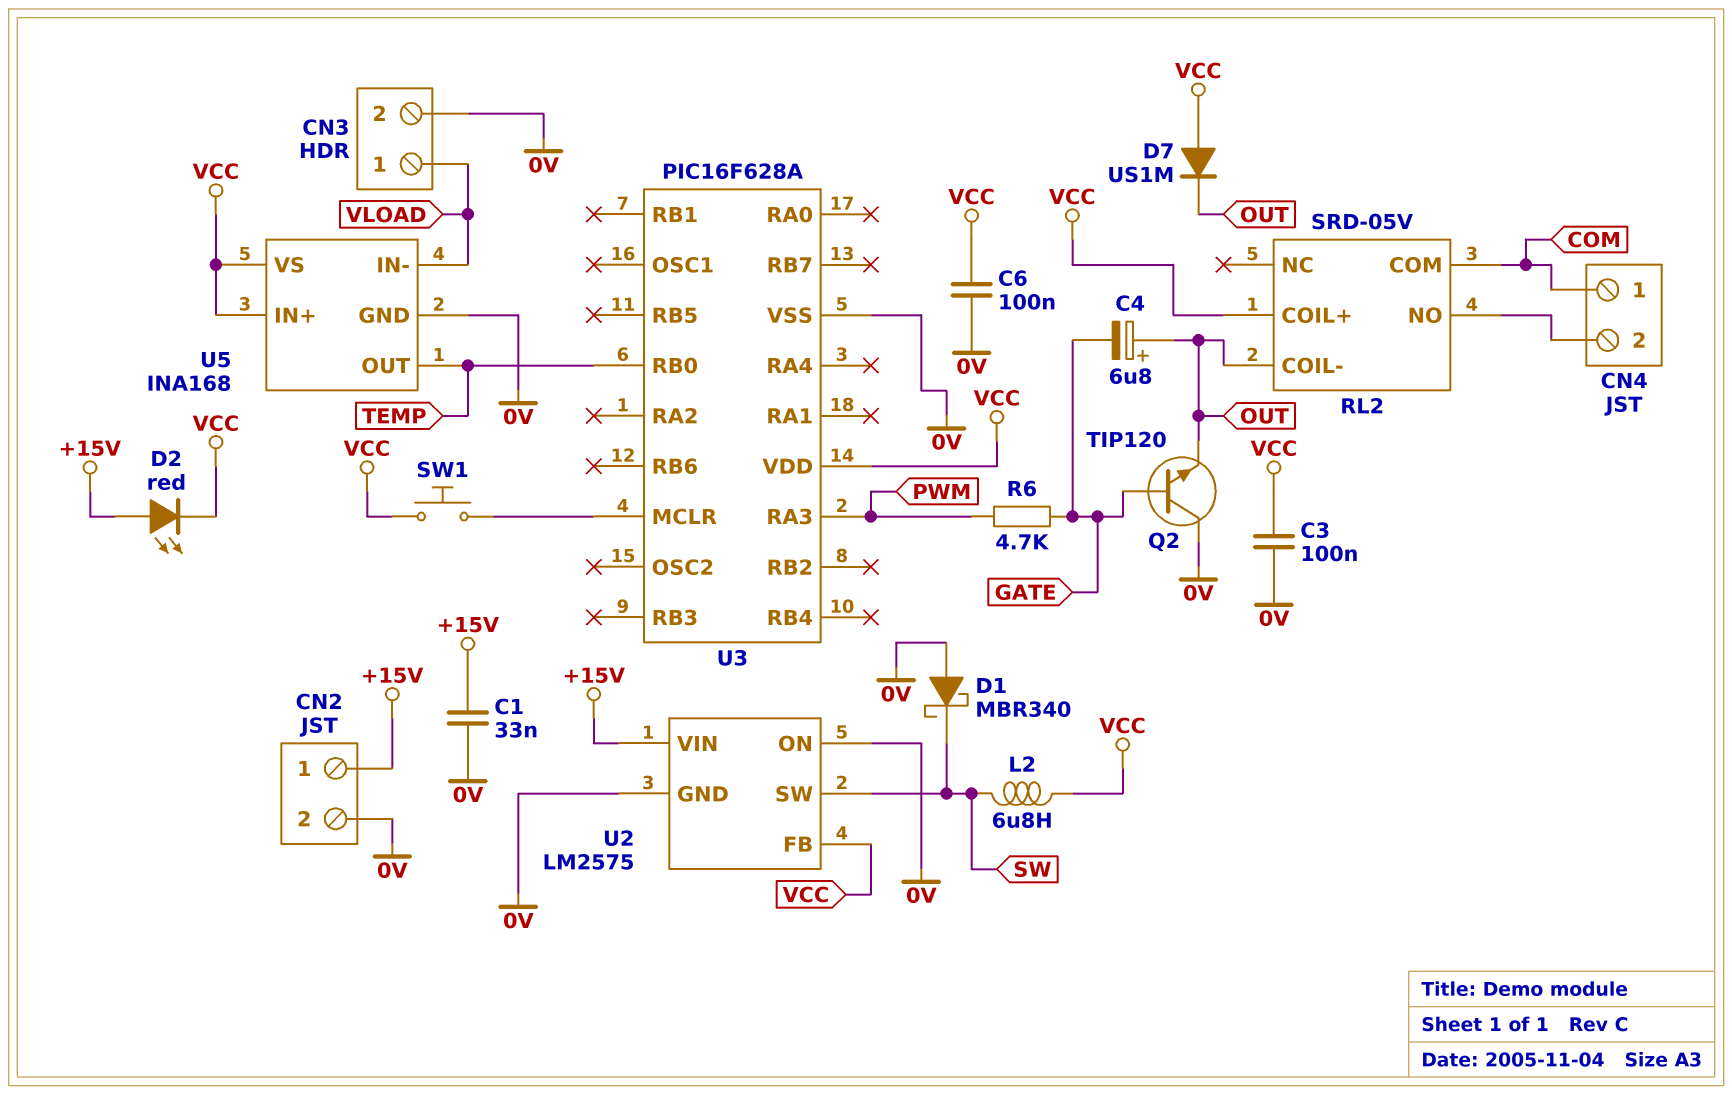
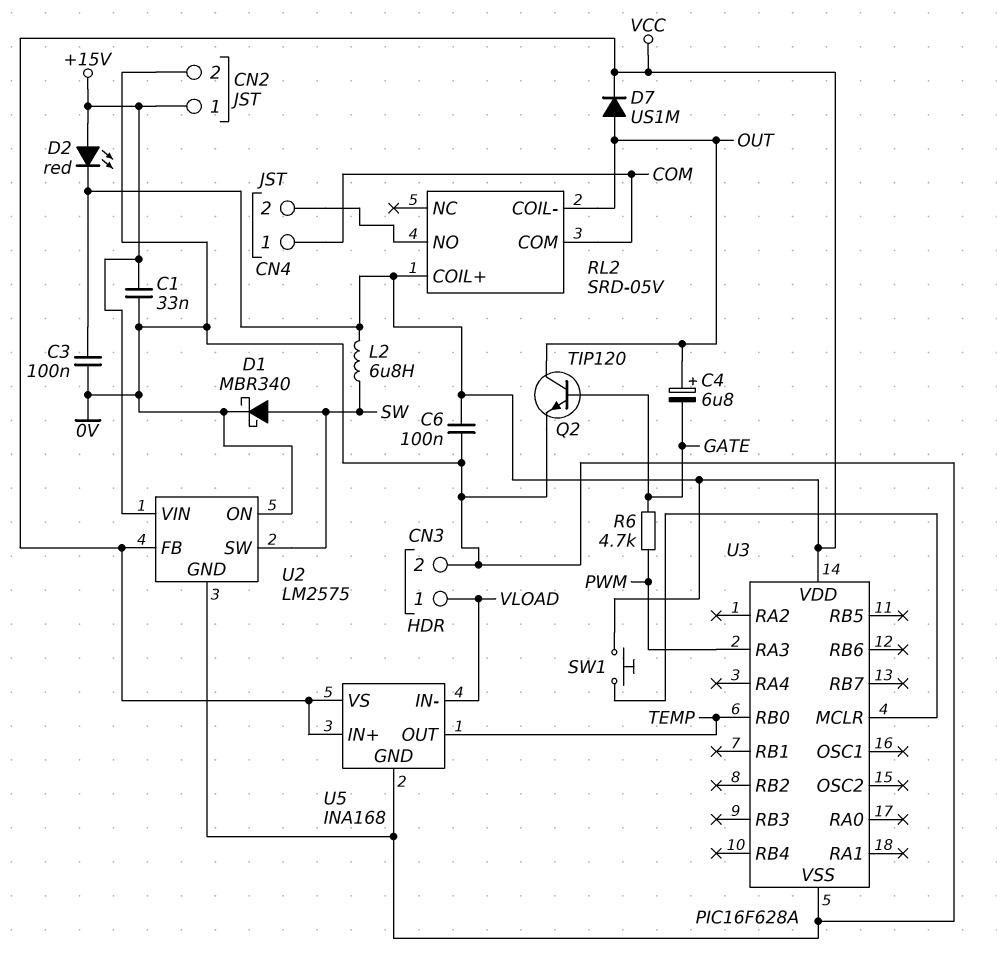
D1: schottky MBR340 (A 0V, K SW) -> schottky MBR340 (A SW, K 0V)
D7: diode US1M (A VCC, K OUT) -> diode US1M (A OUT, K VCC)
Q2: NPN TIP120 (B GATE, C 0V, E OUT) -> NPN TIP120 (B GATE, C OUT, E 0V)

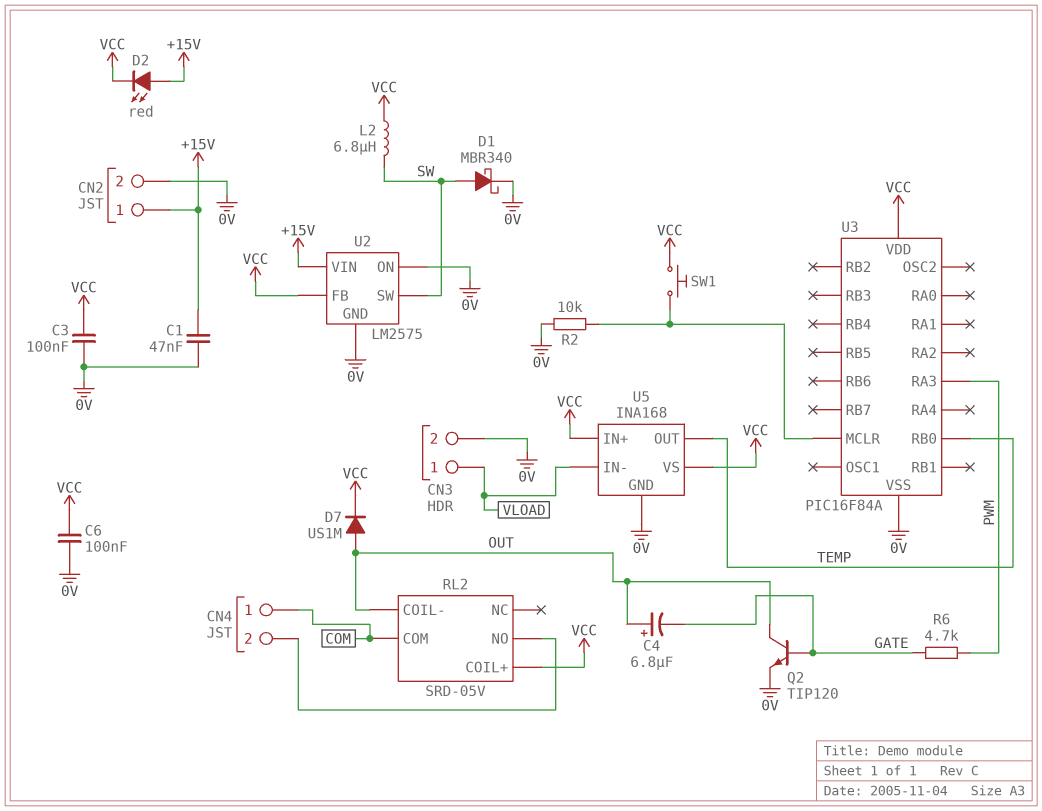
C1: 33nF (+15V, 0V) -> 47nF (+15V, 0V)
R2: none -> 10k (0V, U3/MCLR)
U3: PIC16F628A -> PIC16F84A

